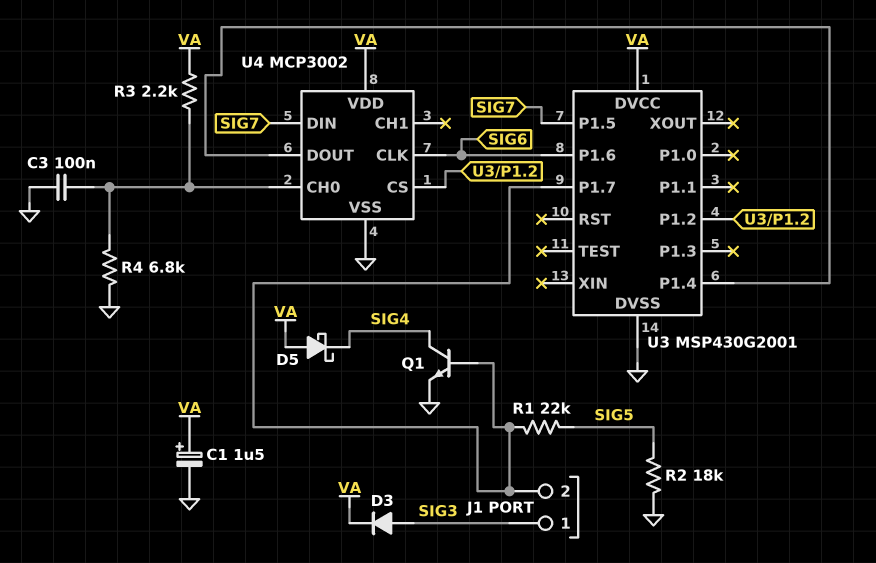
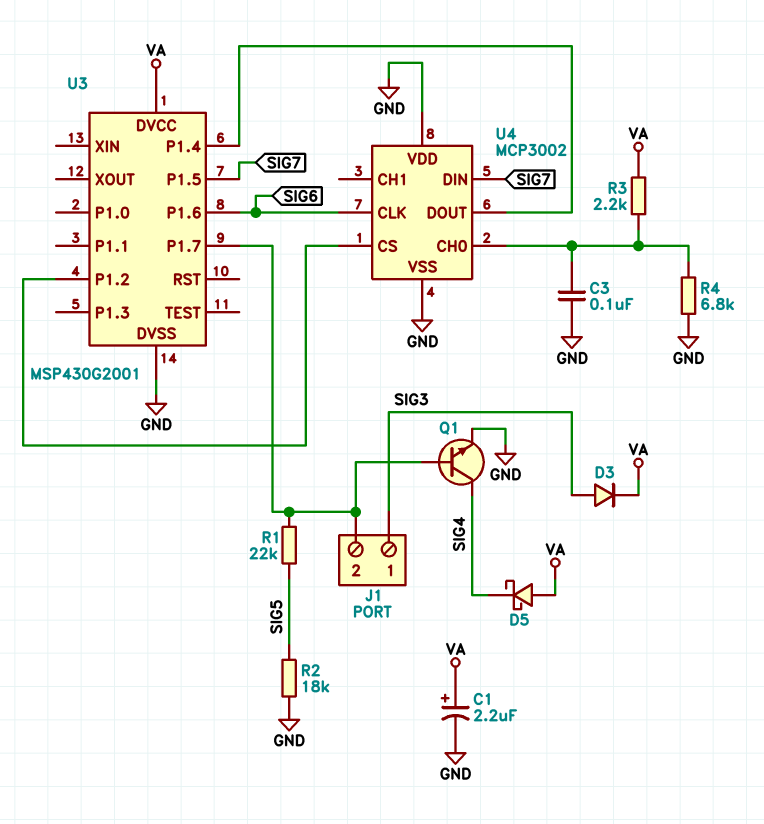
C1: 1.5uF (plus VA, minus GND) -> 2.2uF (plus VA, minus GND)
U4 pin VDD: VA -> GND

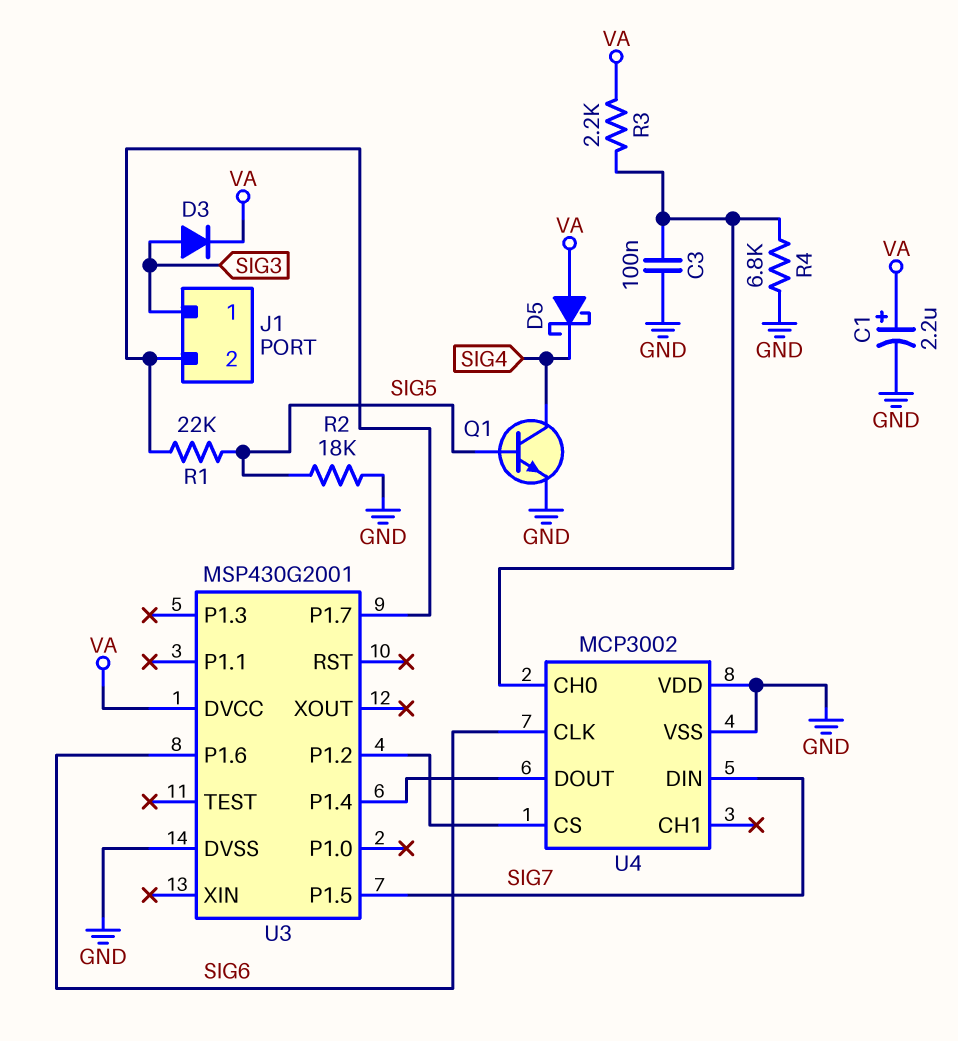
Q1: NPN (B J1/2, C SIG4, E GND) -> NPN (B SIG5, C SIG4, E GND)

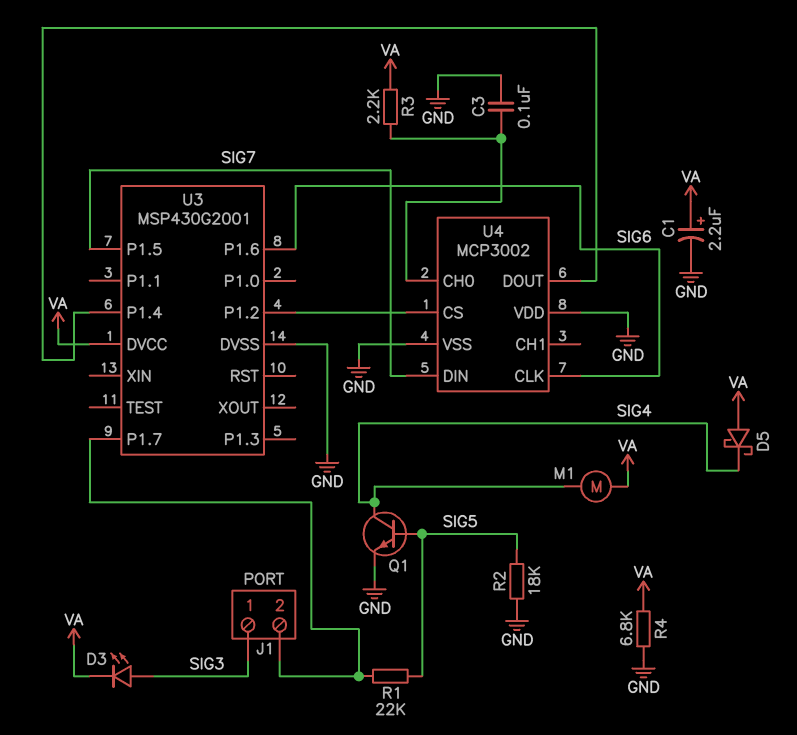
D3: diode (A SIG3, K VA) -> LED (A SIG3, K VA)
M1: none -> motor (SIG4, VA)
R4: 6.8k (GND, U4/CH0) -> 6.8k (GND, VA)

